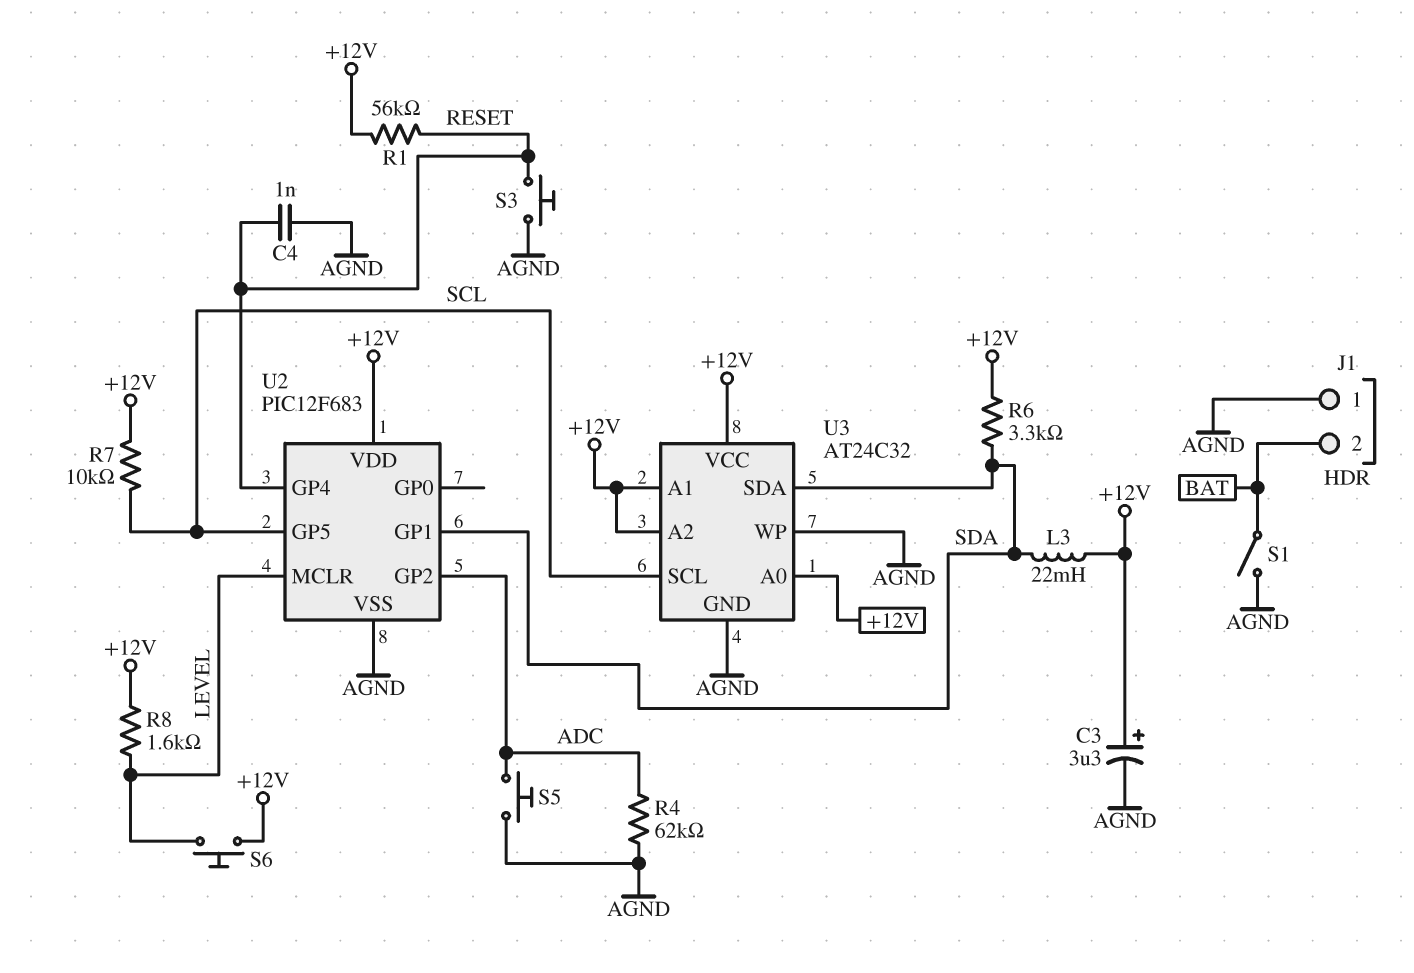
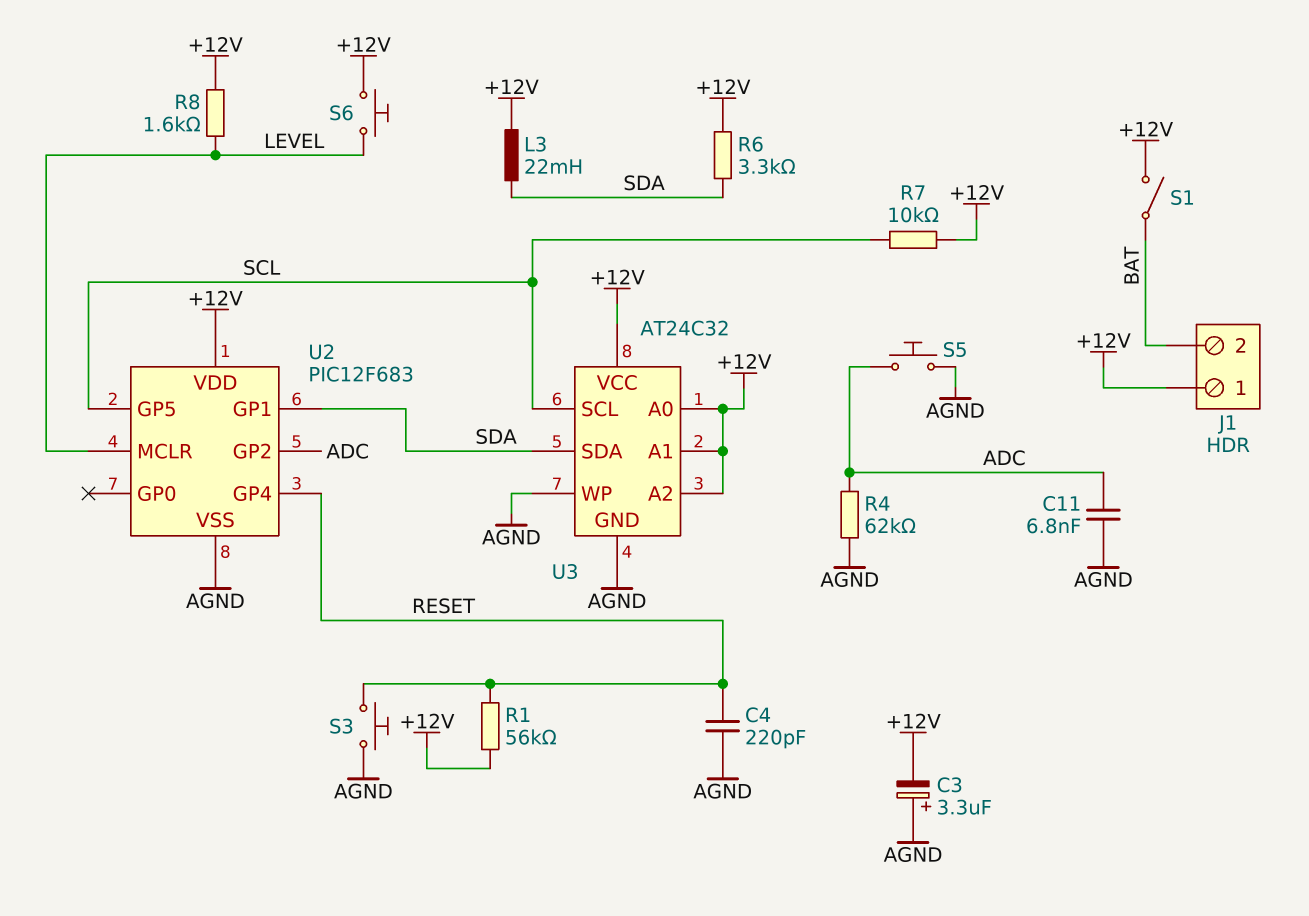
C3: 3.3uF (plus +12V, minus AGND) -> 3.3uF (plus AGND, minus +12V)
C4: 1nF (AGND, RESET) -> 220pF (AGND, RESET)
C11: none -> 6.8nF (ADC, AGND)
J1 pin 1: AGND -> +12V
S1: switch (AGND, BAT) -> switch (+12V, BAT)

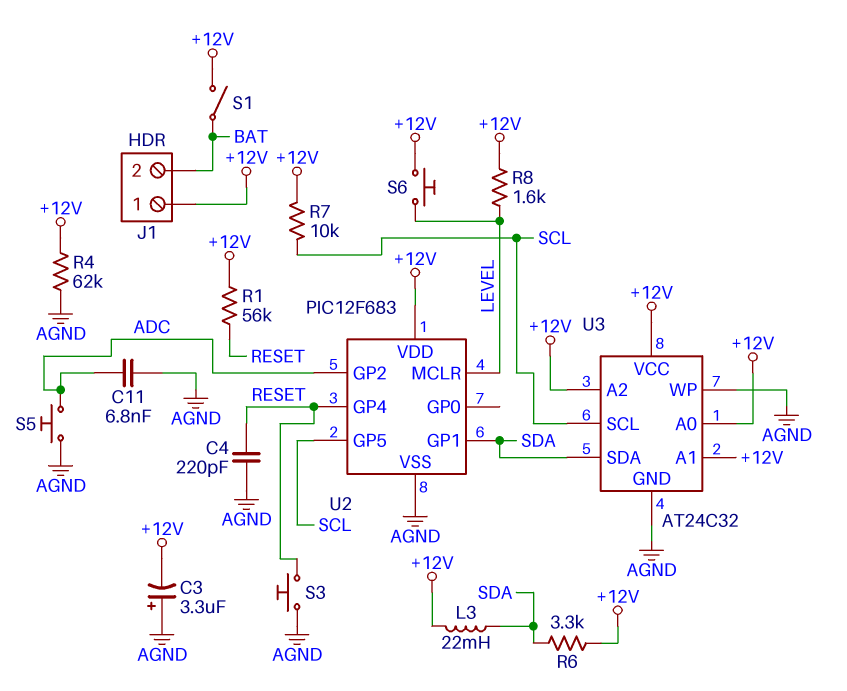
R4: 62k (ADC, AGND) -> 62k (+12V, AGND)

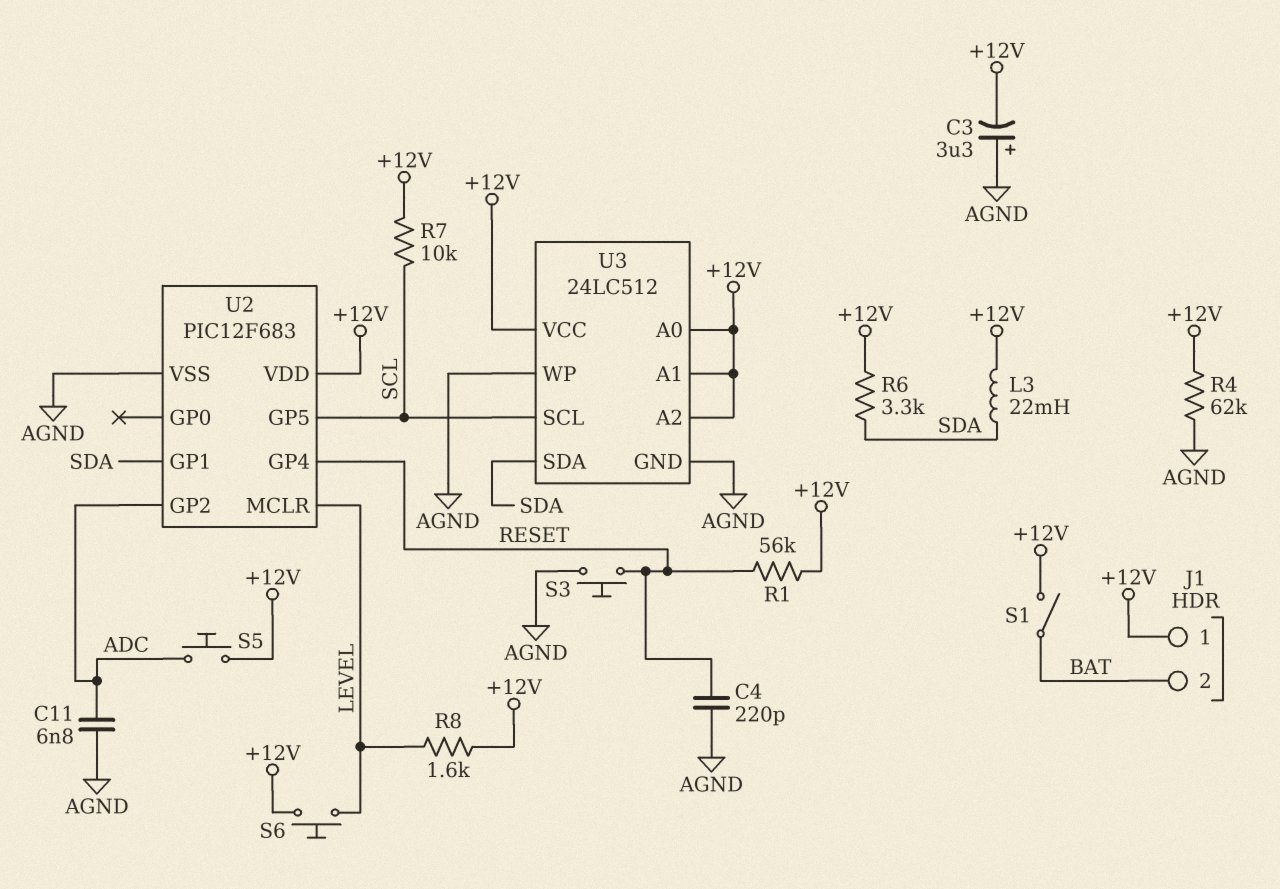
S5: button (ADC, AGND) -> button (+12V, ADC)
U3: AT24C32 -> 24LC512

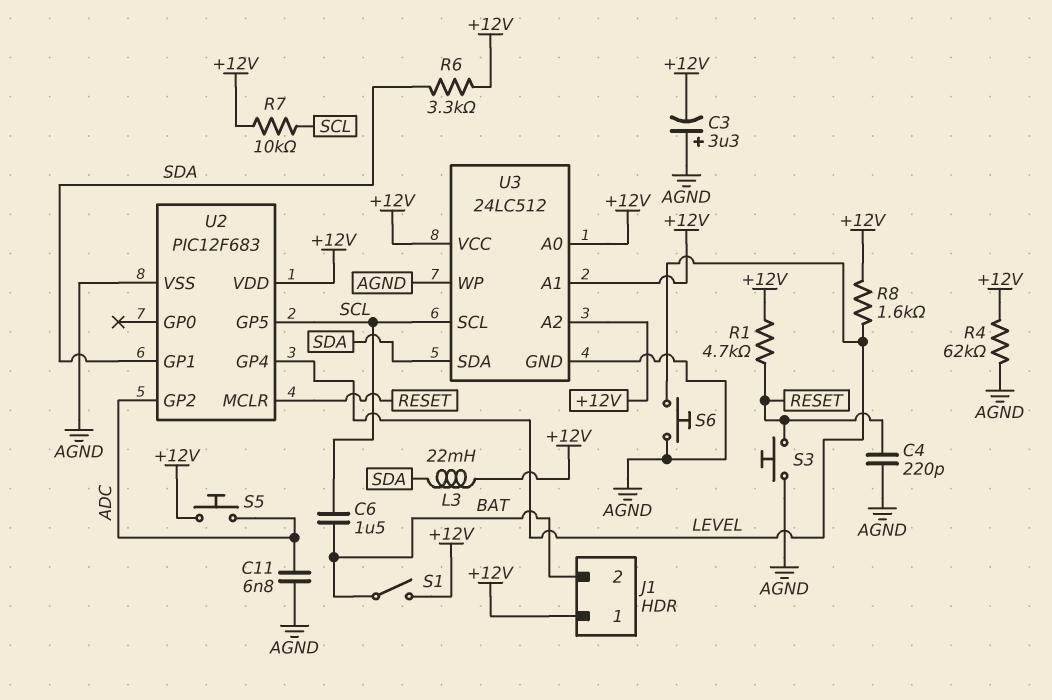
C6: none -> 1.5uF (BAT, SCL)
R1: 56k (+12V, RESET) -> 4.7k (+12V, RESET)
S6: button (+12V, LEVEL) -> button (AGND, LEVEL)
U2 pin GP4: RESET -> LEVEL
U2 pin MCLR: LEVEL -> RESET

